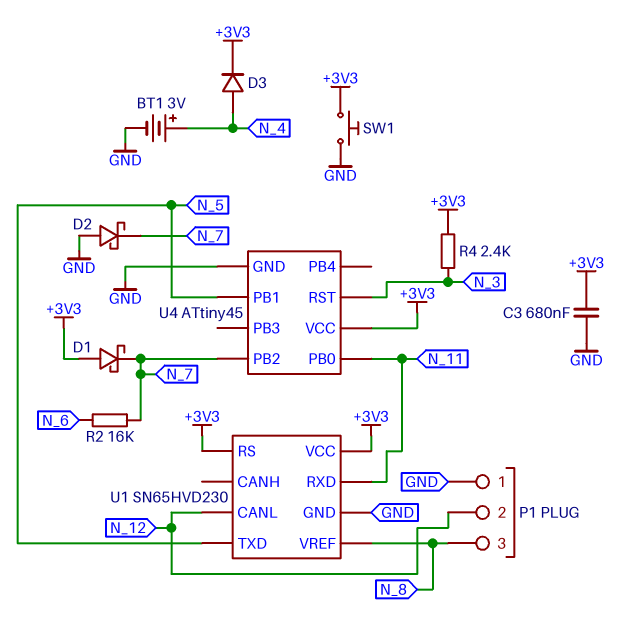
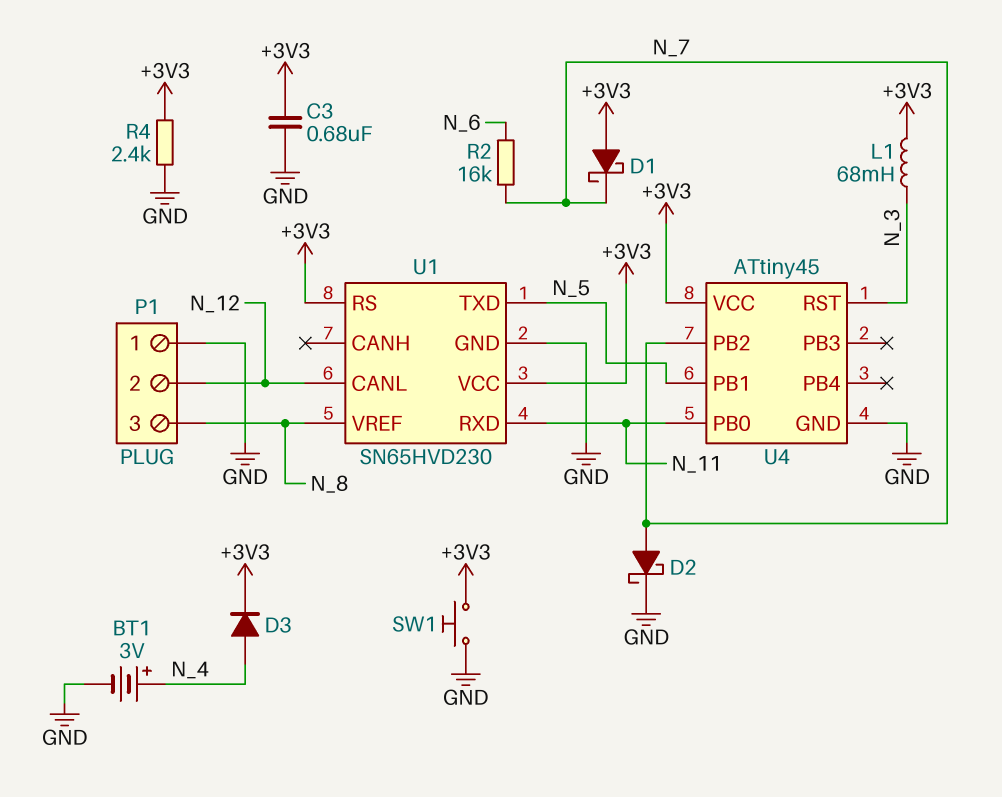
D2: schottky (A GND, K N_7) -> schottky (A N_7, K GND)
L1: none -> 68mH (+3V3, N_3)
R4: 2.4k (+3V3, N_3) -> 2.4k (+3V3, GND)

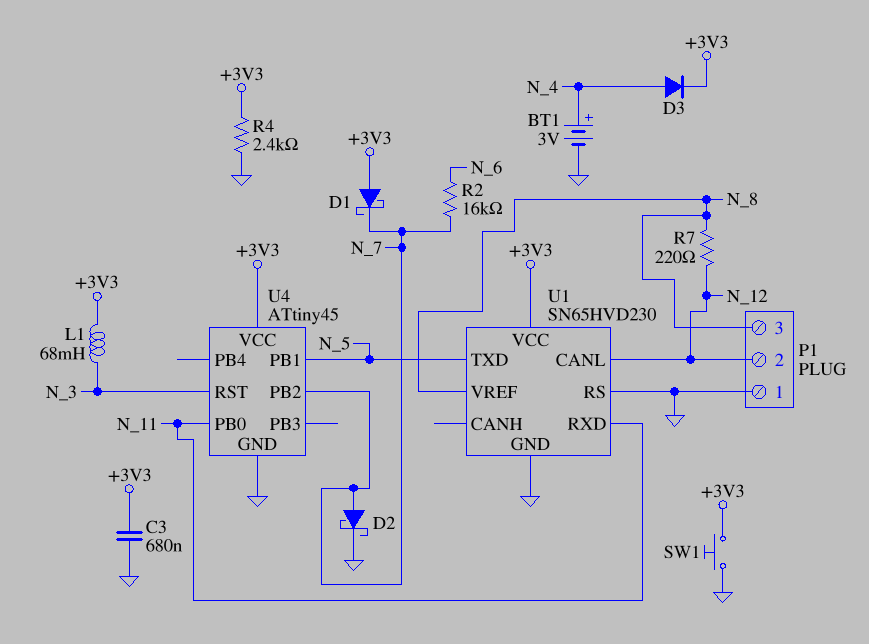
R7: none -> 220 (N_8, N_12)
U1 pin RS: +3V3 -> GND

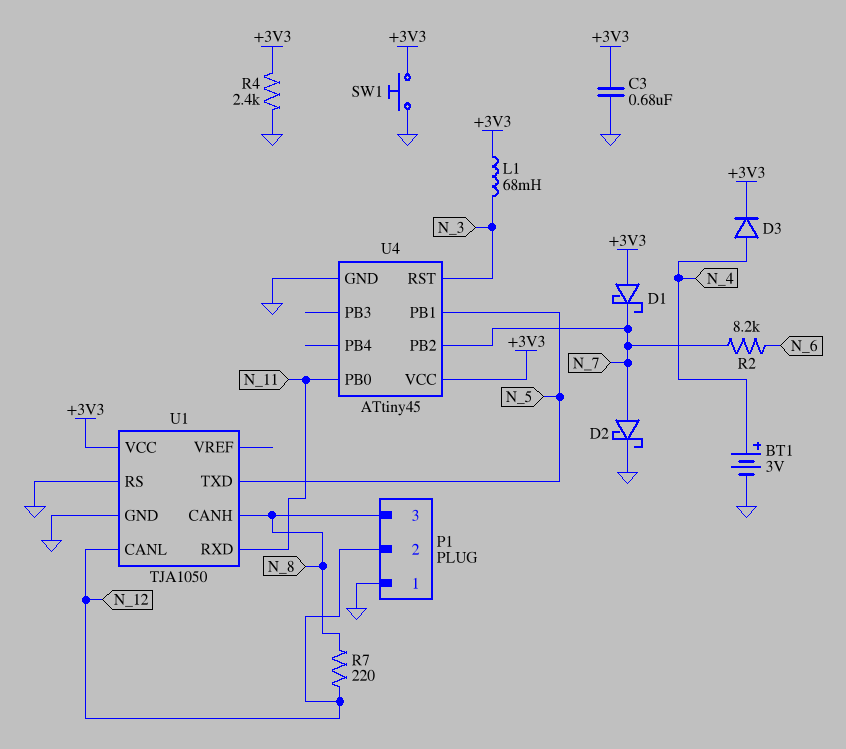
R2: 16k (N_6, N_7) -> 8.2k (N_6, N_7)
U1: SN65HVD230 -> TJA1050
U1 pin CANH: none -> N_8
U1 pin VREF: N_8 -> none

